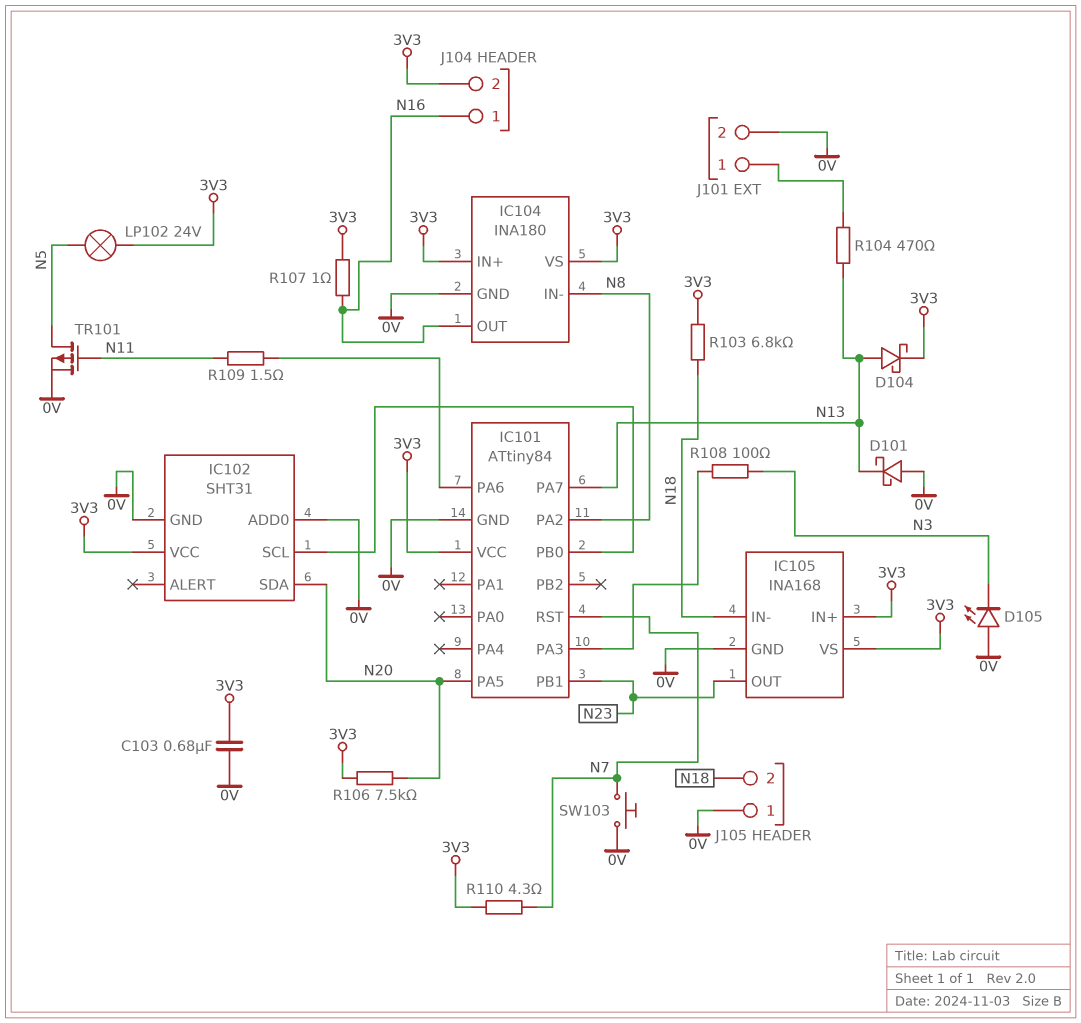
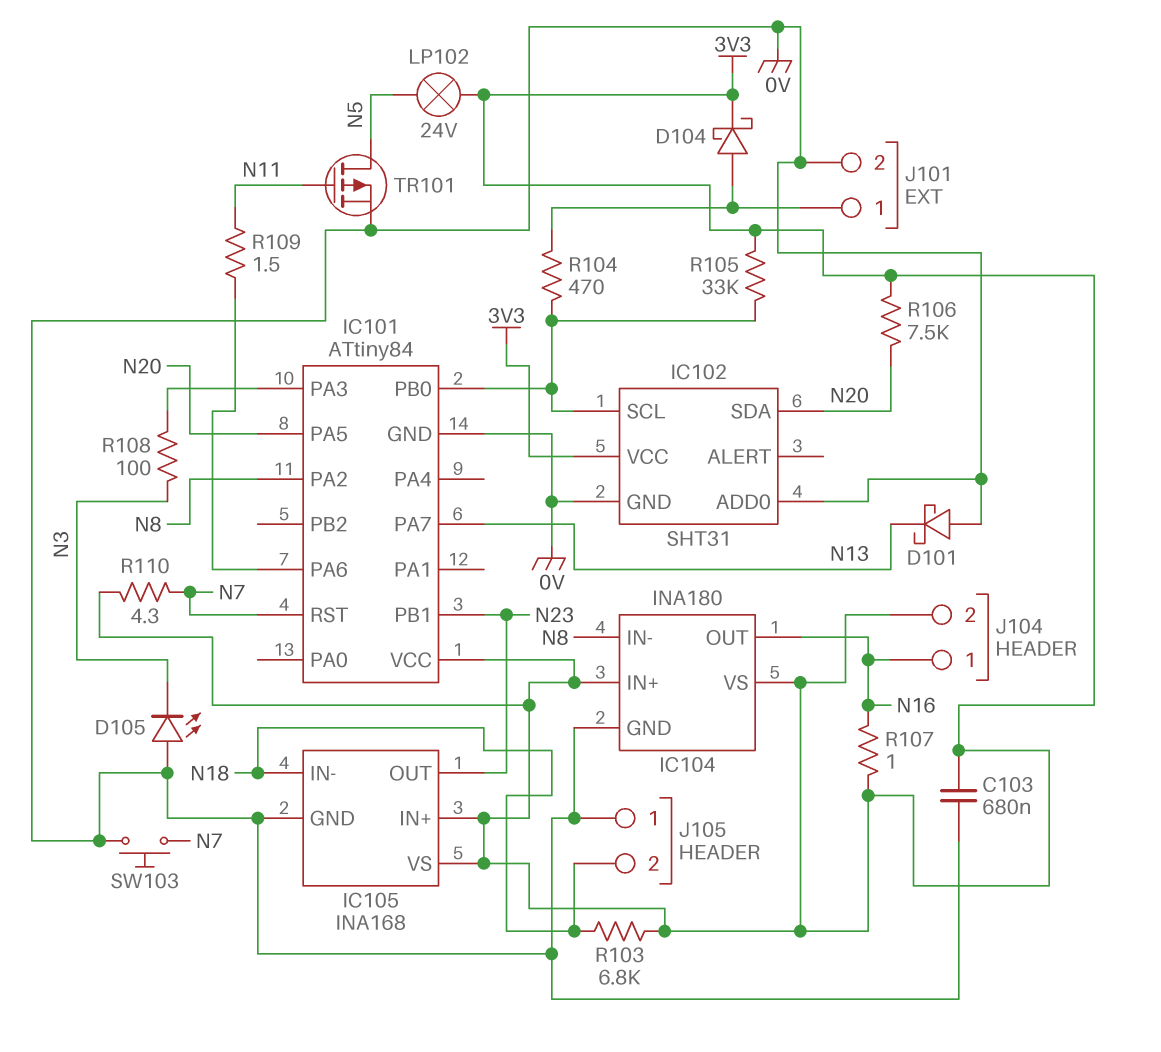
D104: schottky (A N13, K 3V3) -> schottky (A J101/1, K 3V3)
R104: 470 (J101/1, N13) -> 470 (IC101/PB0, J101/1)
R105: none -> 33k (3V3, IC101/PB0)

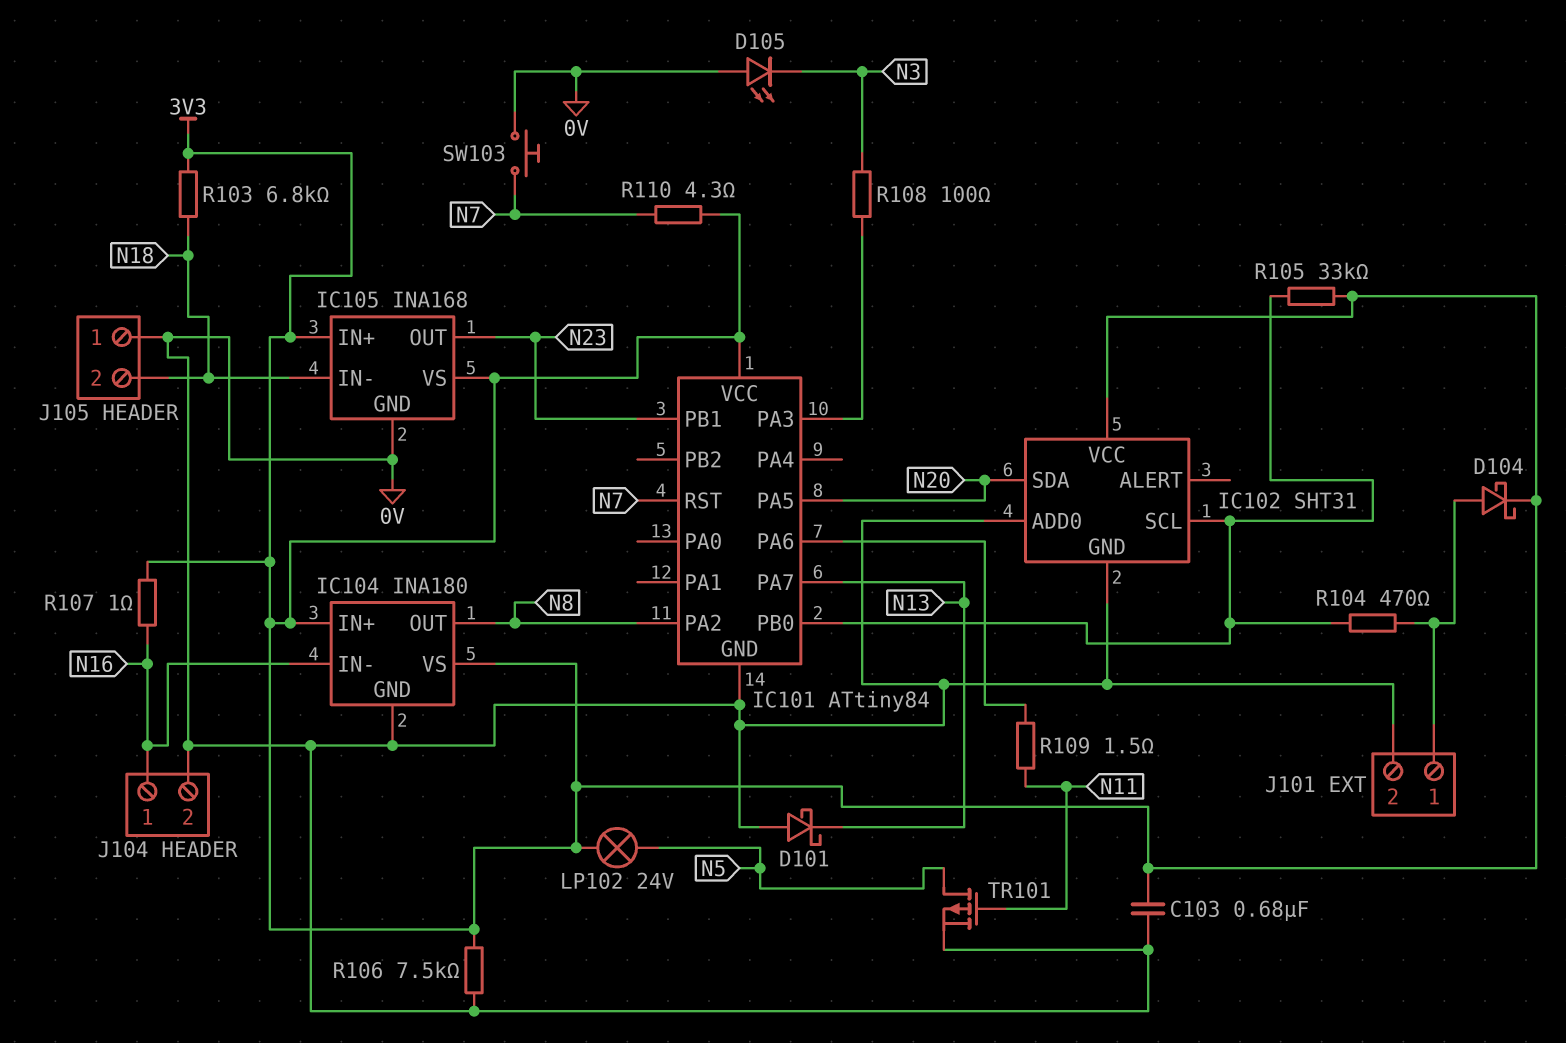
IC104 pin IN-: N8 -> N16
IC104 pin OUT: N16 -> N8
J104 pin 2: 3V3 -> 0V
R106: 7.5k (3V3, N20) -> 7.5k (0V, 3V3)

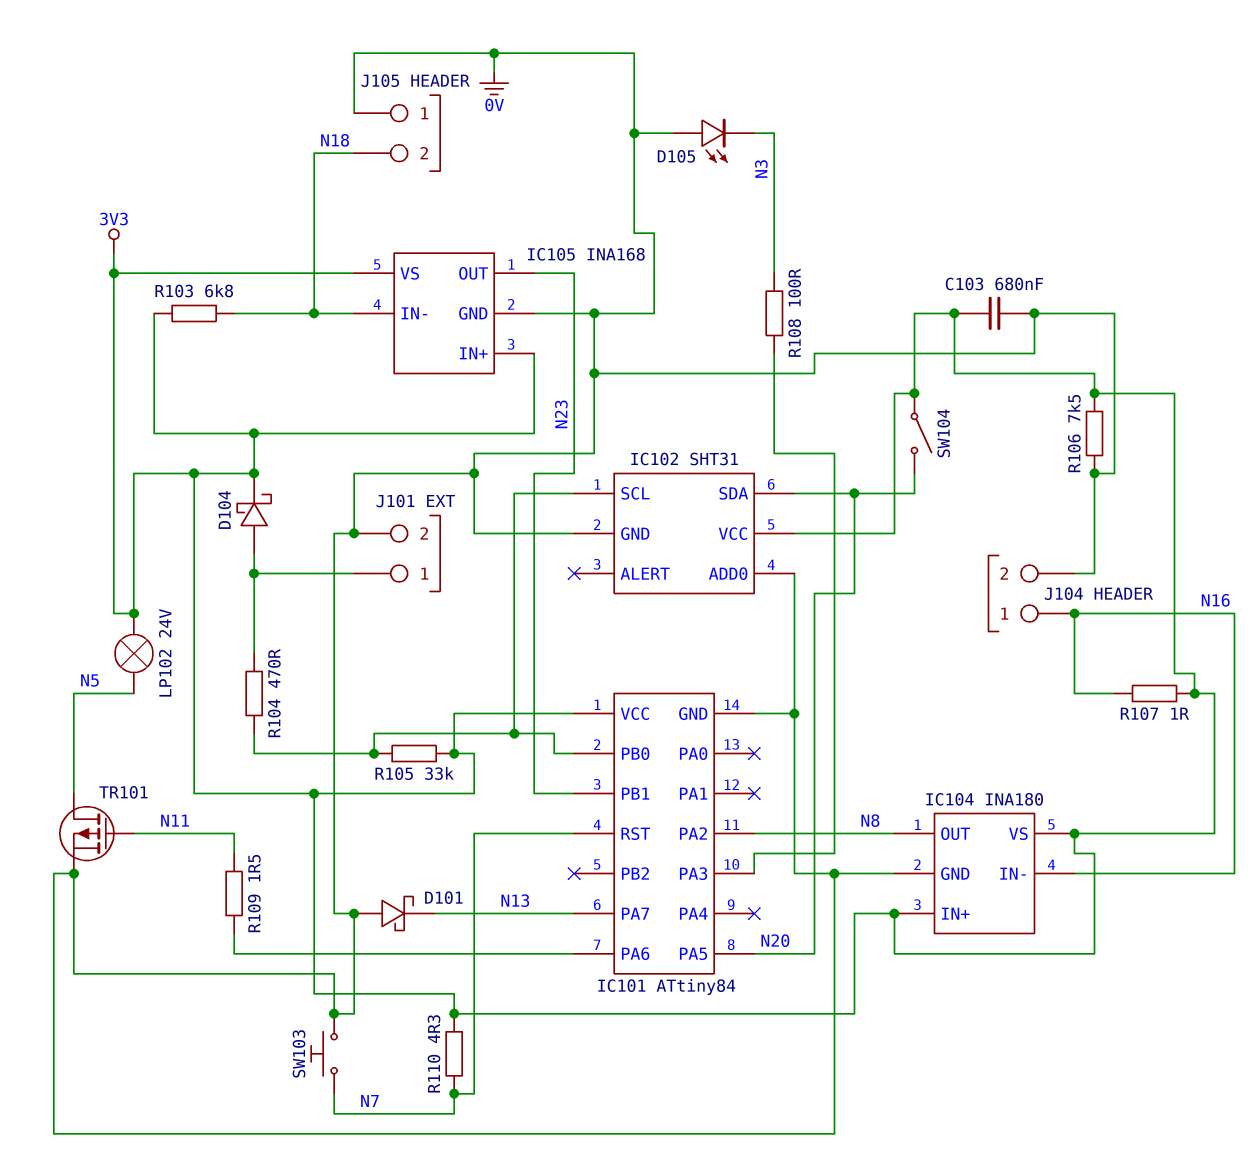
SW104: none -> switch (3V3, N20)

